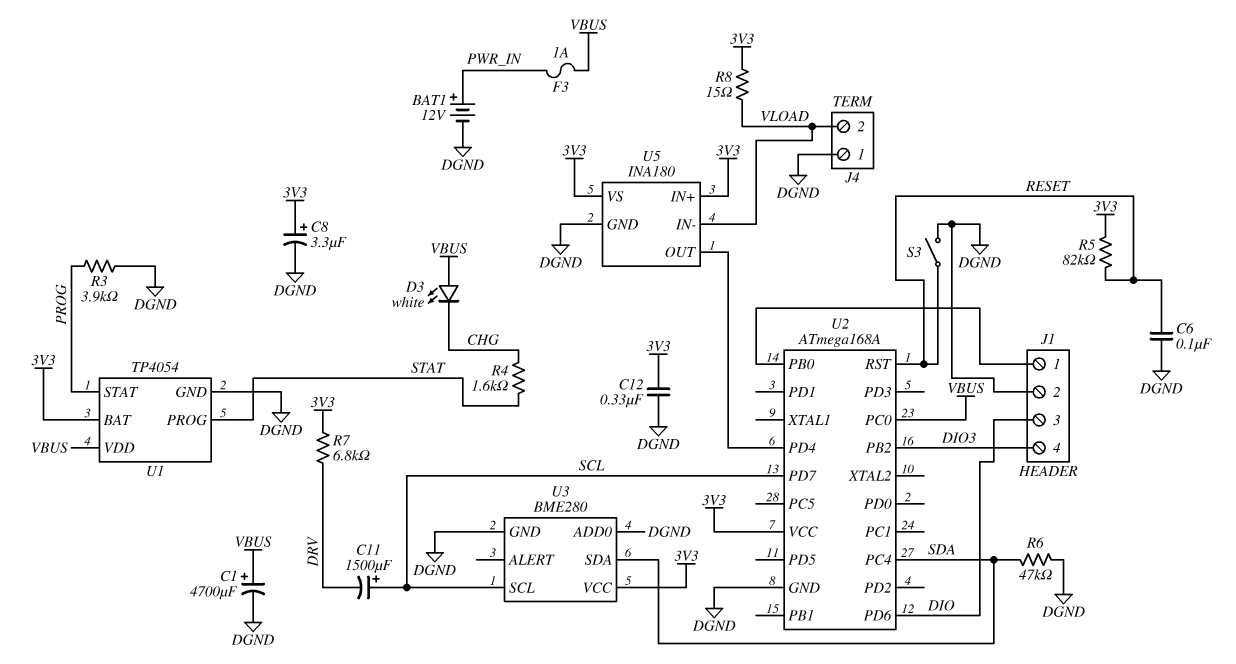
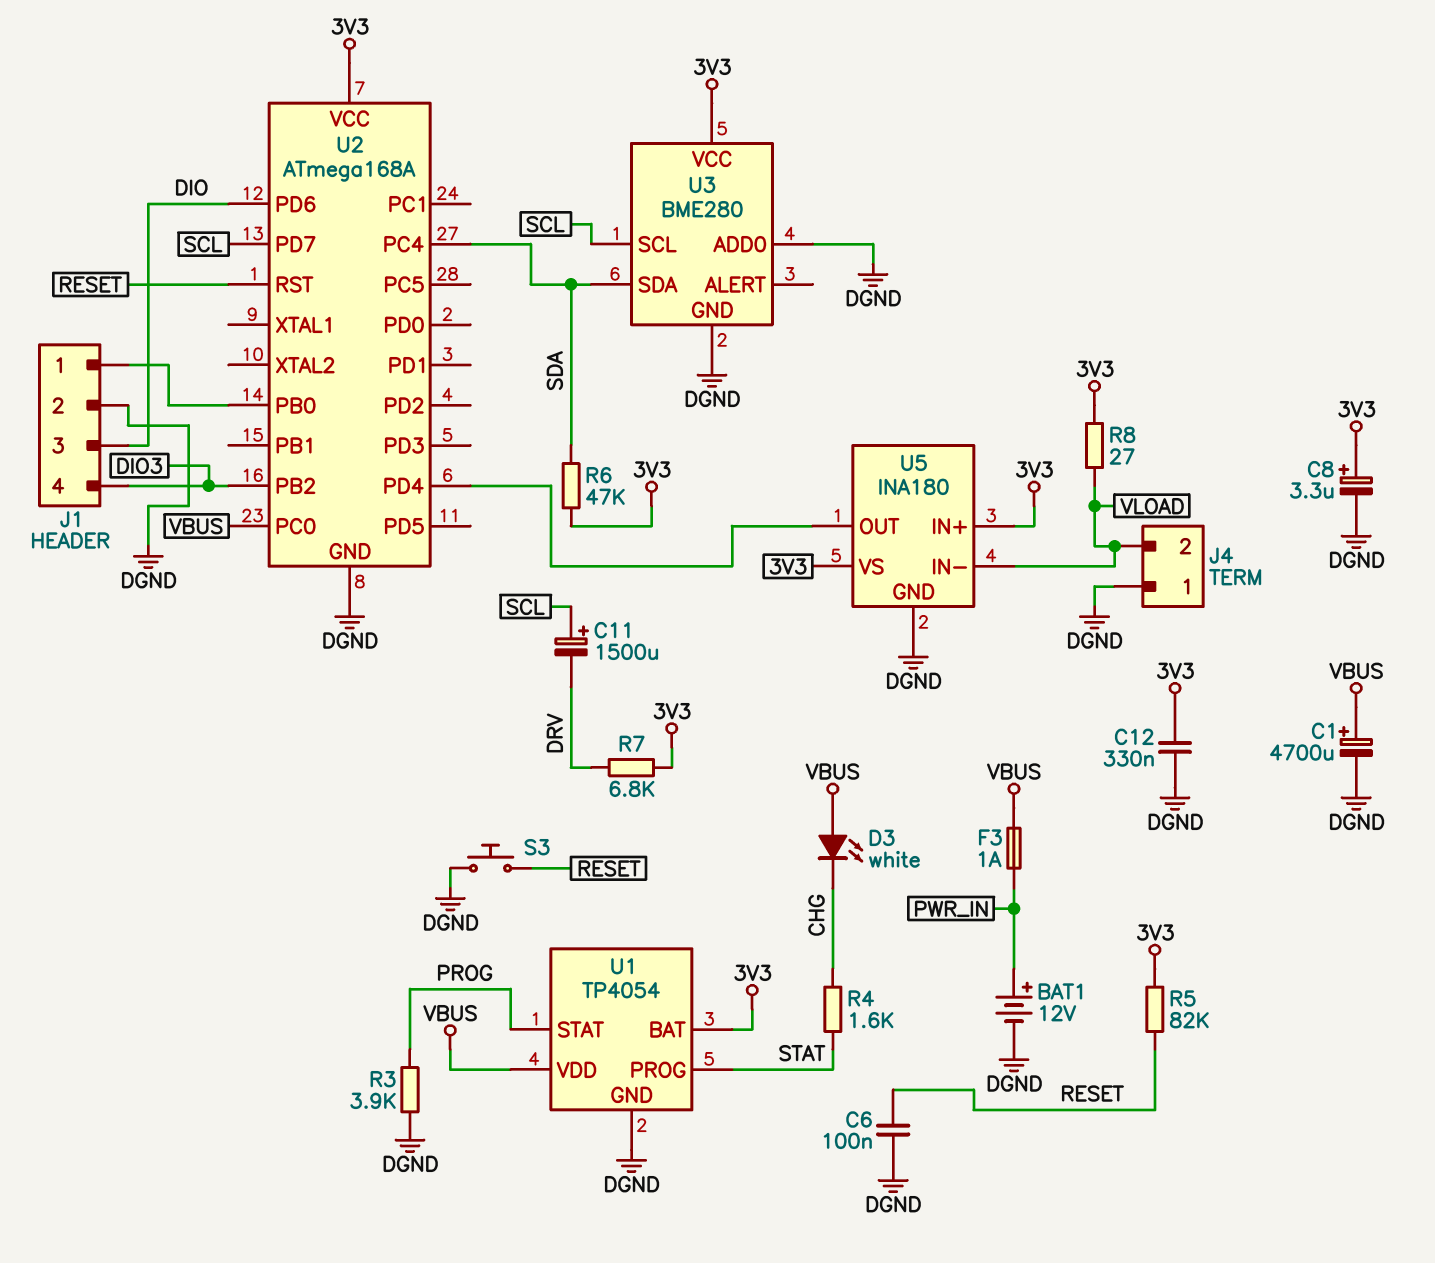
R6: 47k (DGND, SDA) -> 47k (3V3, SDA)
R8: 15 (3V3, VLOAD) -> 27 (3V3, VLOAD)
S3: switch (DGND, RESET) -> button (DGND, RESET)

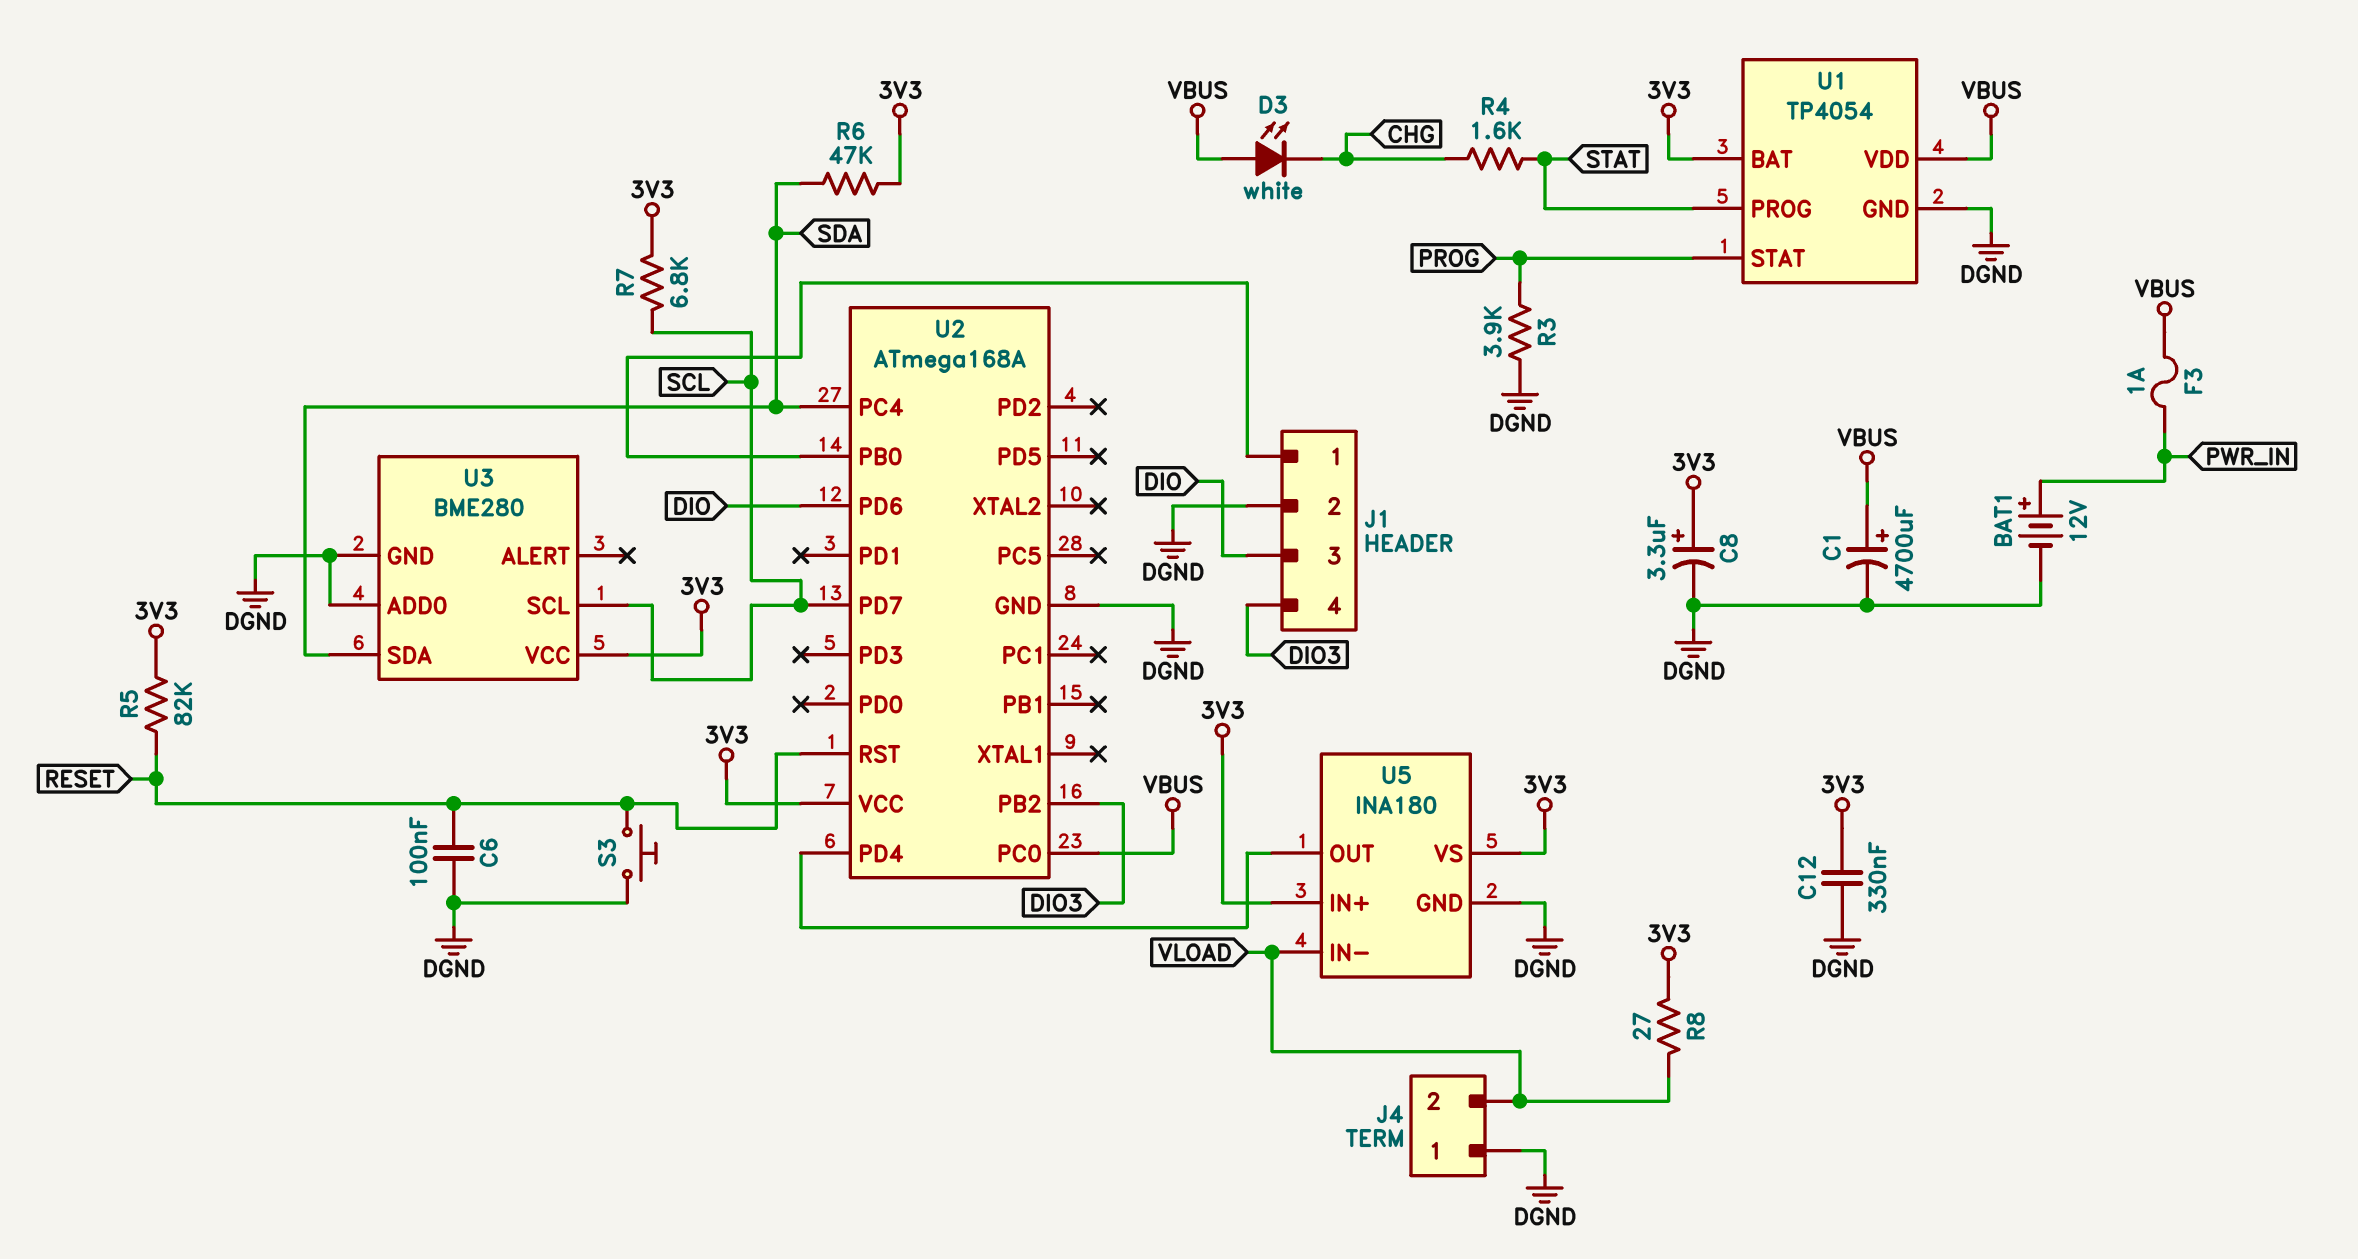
C11: 1500uF (plus SCL, minus DRV) -> none
R7: 6.8k (3V3, DRV) -> 6.8k (3V3, SCL)

